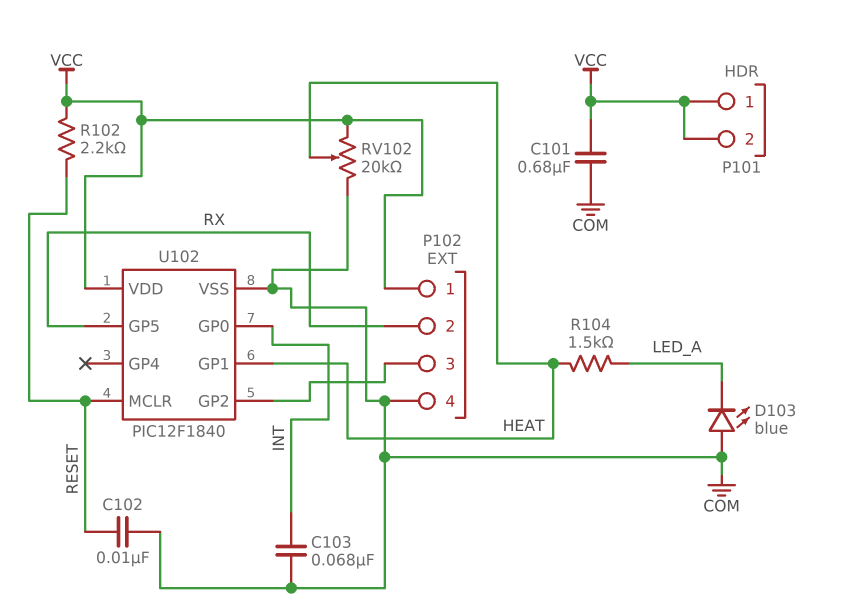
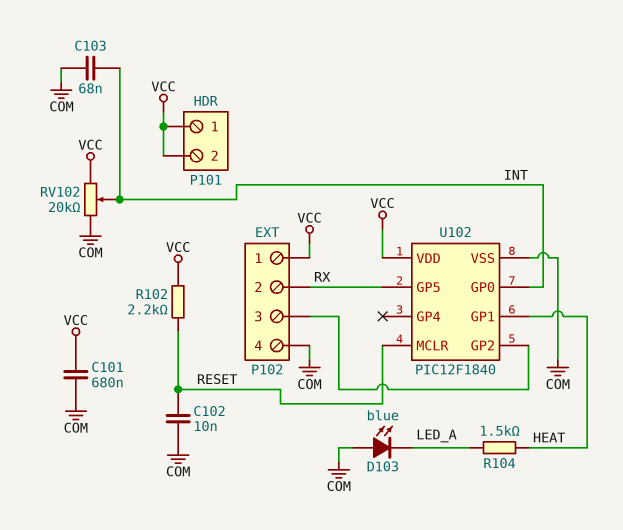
RV102: 20k (COM, VCC, wiper HEAT) -> 20k (COM, VCC, wiper INT)

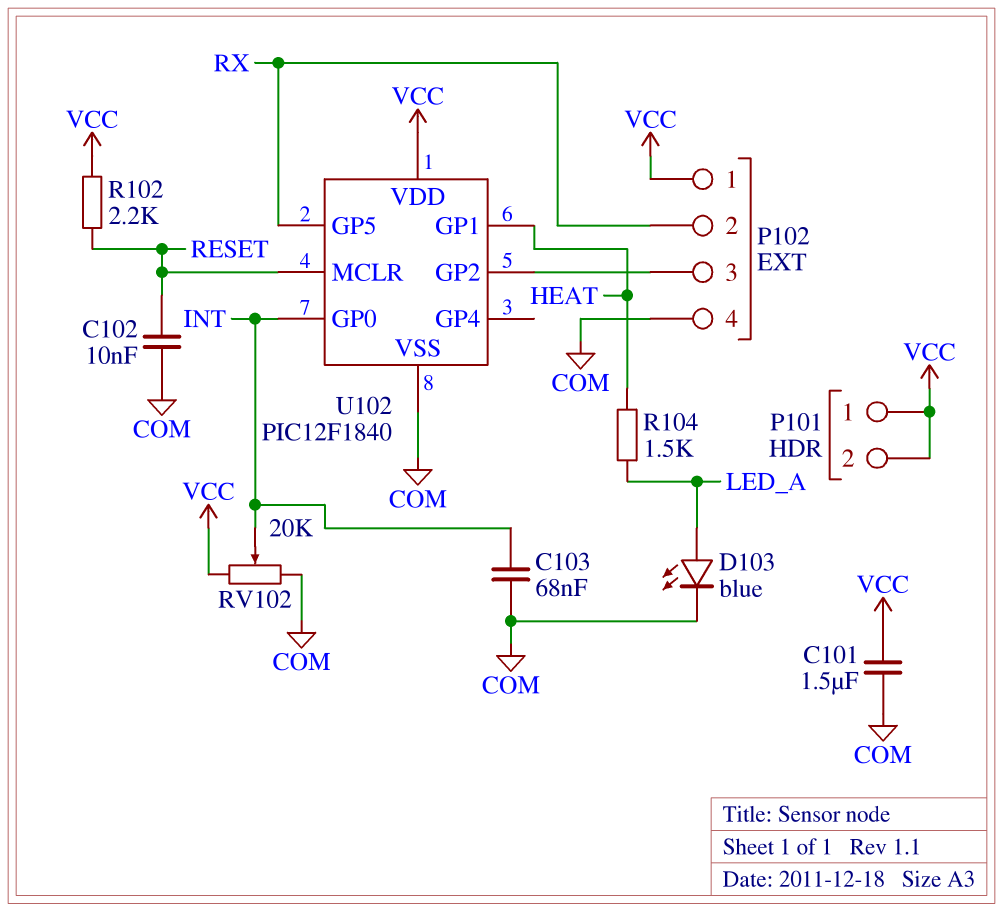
C101: 680nF (COM, VCC) -> 1.5uF (COM, VCC)
D103: LED blue (A COM, K LED_A) -> LED blue (A LED_A, K COM)

